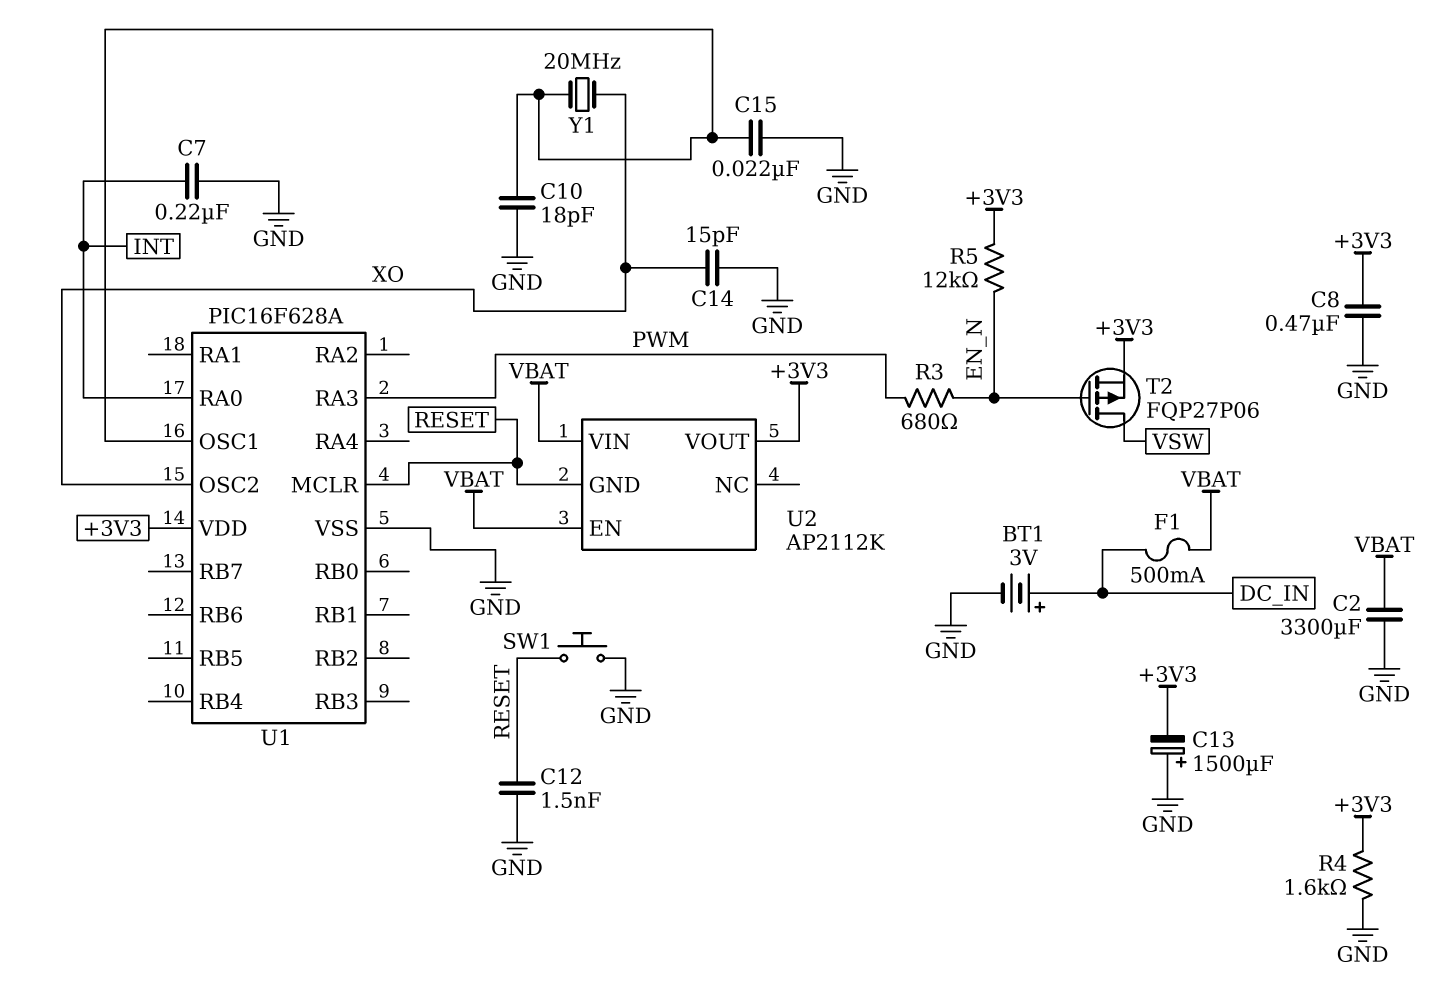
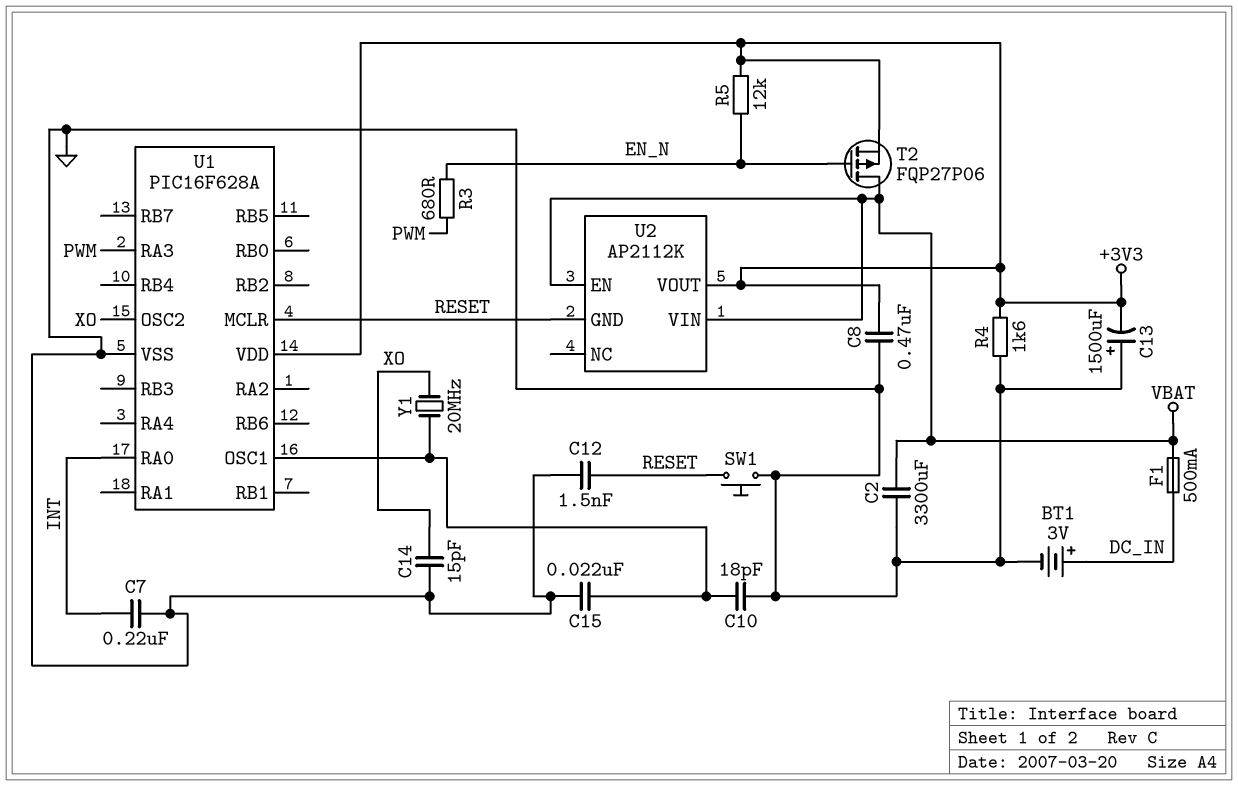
T2: PMOS FQP27P06 (G EN_N, D VSW, S +3V3) -> PMOS FQP27P06 (G EN_N, D VBAT, S +3V3)

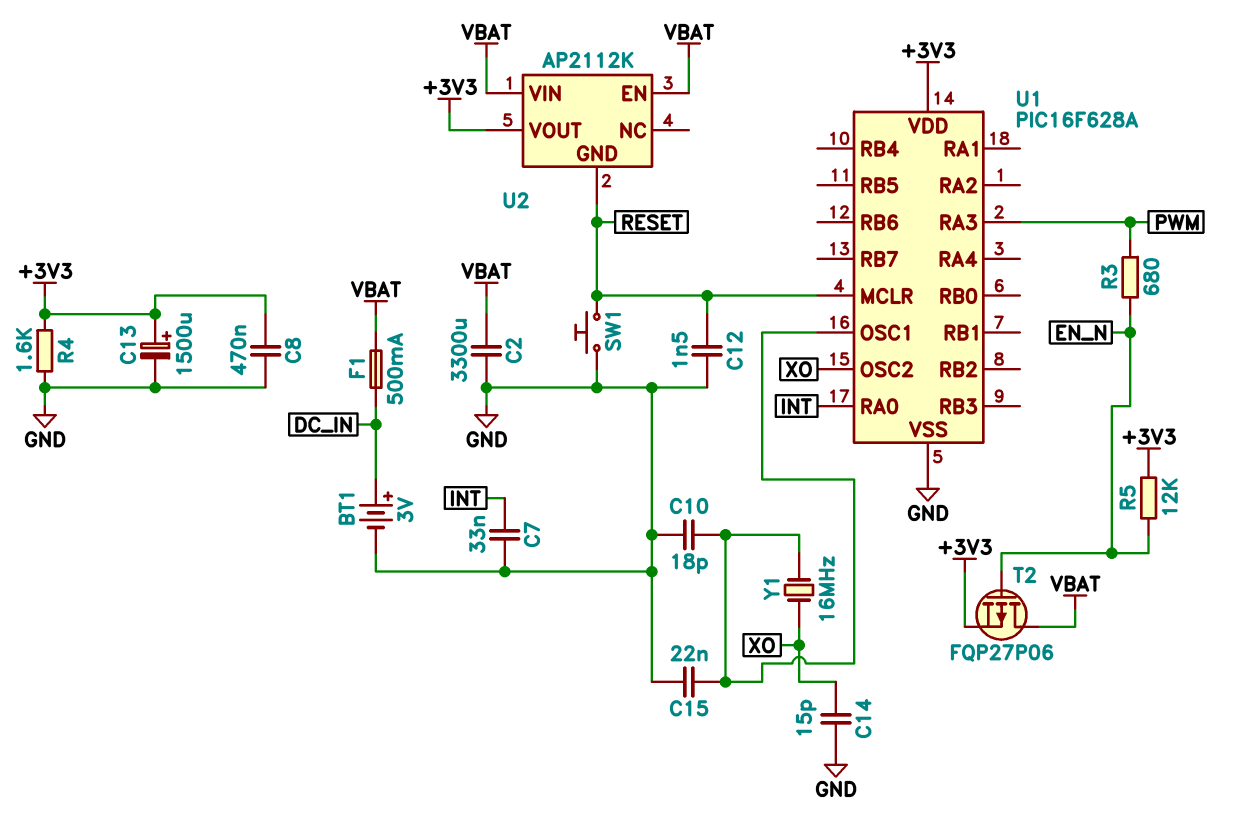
C7: 220nF (GND, INT) -> 33nF (GND, INT)
C13: 1500uF (plus GND, minus +3V3) -> 1500uF (plus +3V3, minus GND)
Y1: 20MHz (U1/OSC1, XO) -> 16MHz (U1/OSC1, XO)

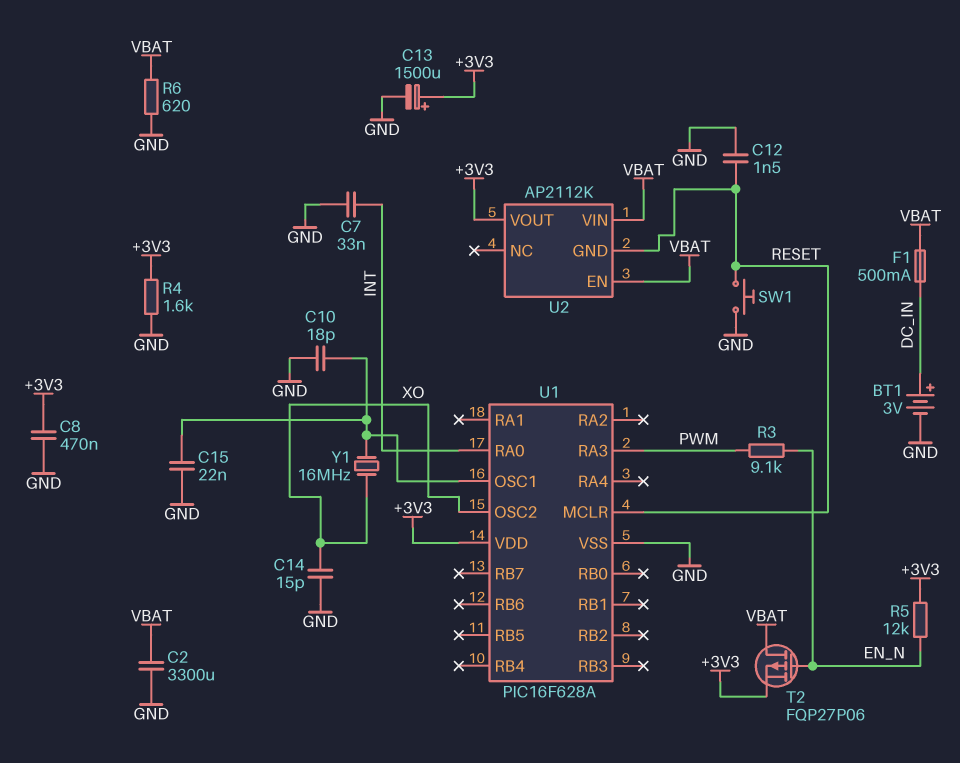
R3: 680 (EN_N, PWM) -> 9.1k (EN_N, PWM)
R6: none -> 620 (GND, VBAT)

